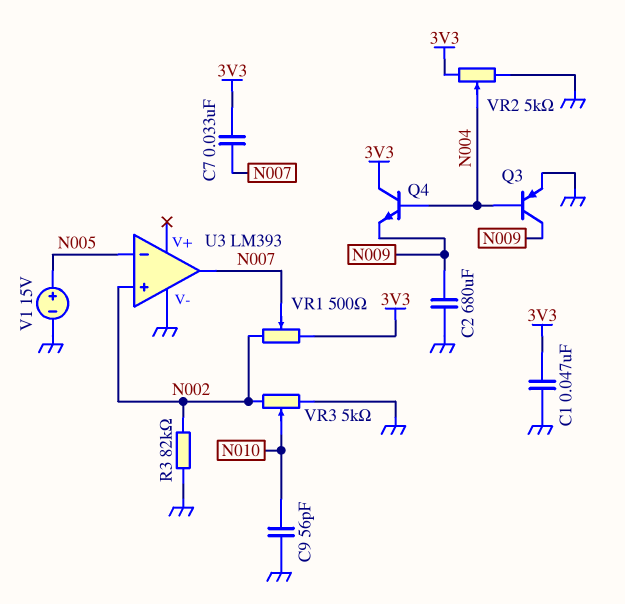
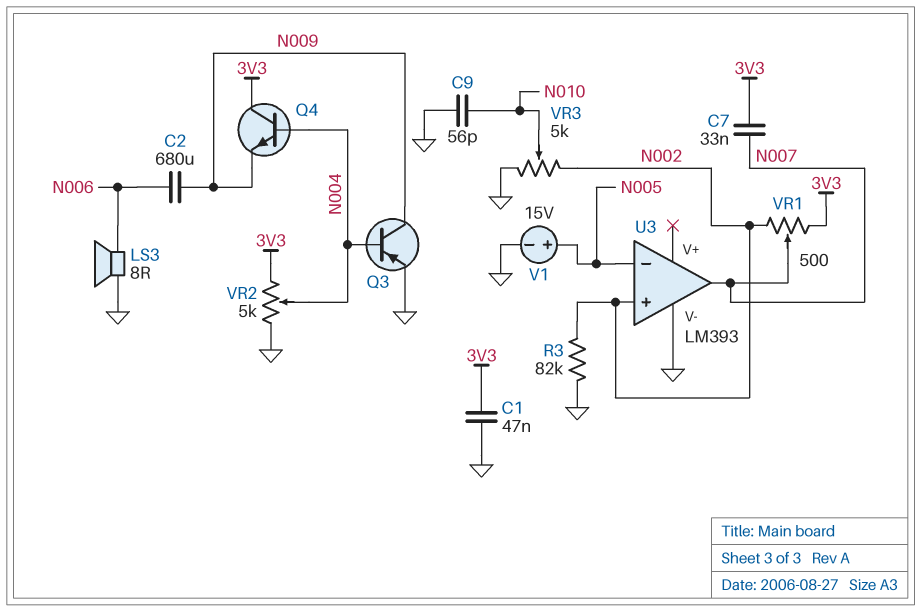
C2: 680uF (GND, N009) -> 680uF (N006, N009)
LS3: none -> speaker 8R (GND, N006)

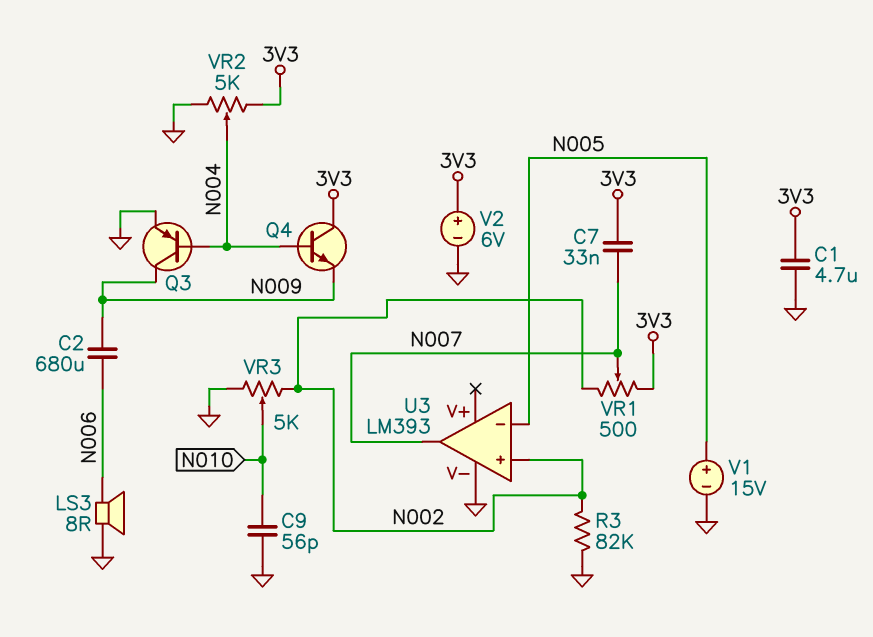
C1: 47nF (3V3, GND) -> 4.7uF (3V3, GND)
V2: none -> 6V (plus 3V3, minus GND)

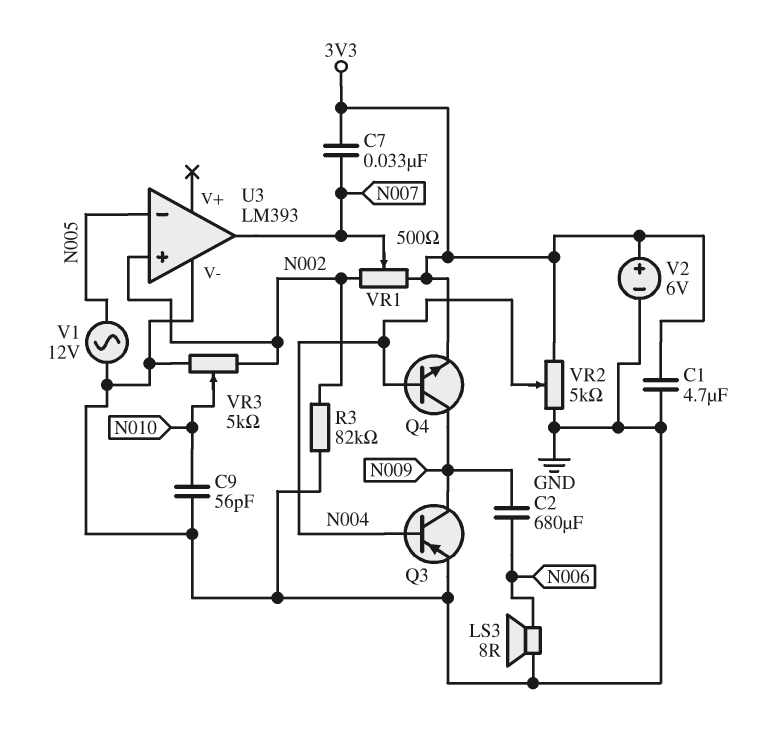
Q4: NPN (B N004, C 3V3, E N009) -> NPN (B N004, C N009, E 3V3)
V1: 15V (plus N005, minus GND) -> AC 12V (GND, N005)

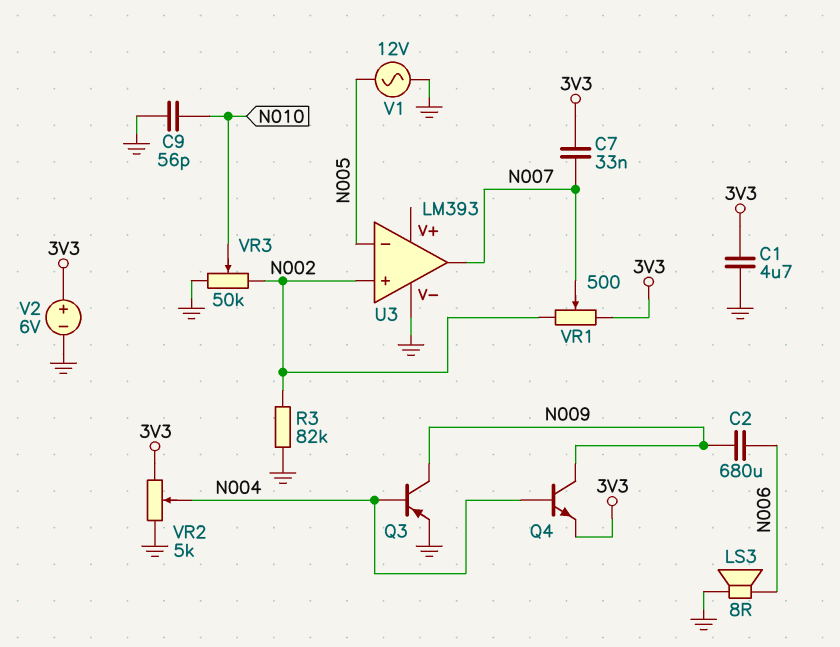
VR3: 5k (GND, N002, wiper N010) -> 50k (GND, N002, wiper N010)

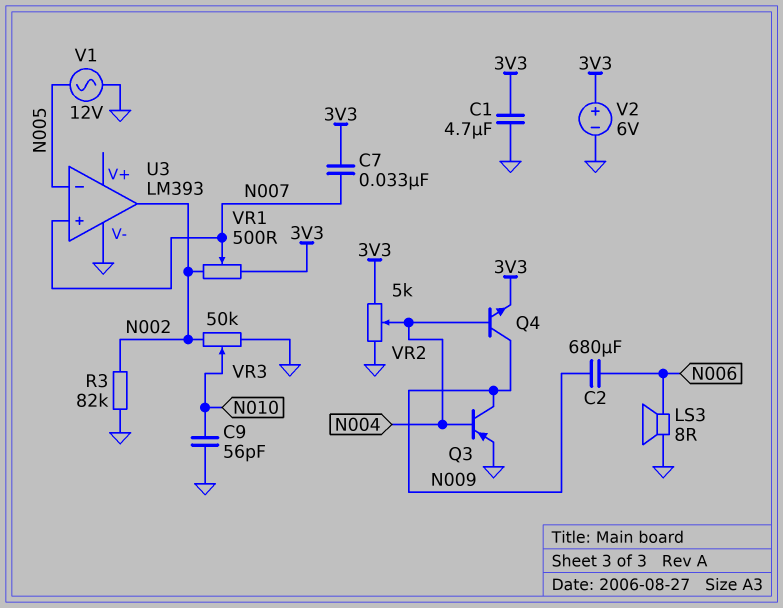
U3 pin in+: N002 -> N007
U3 pin out: N007 -> N002

